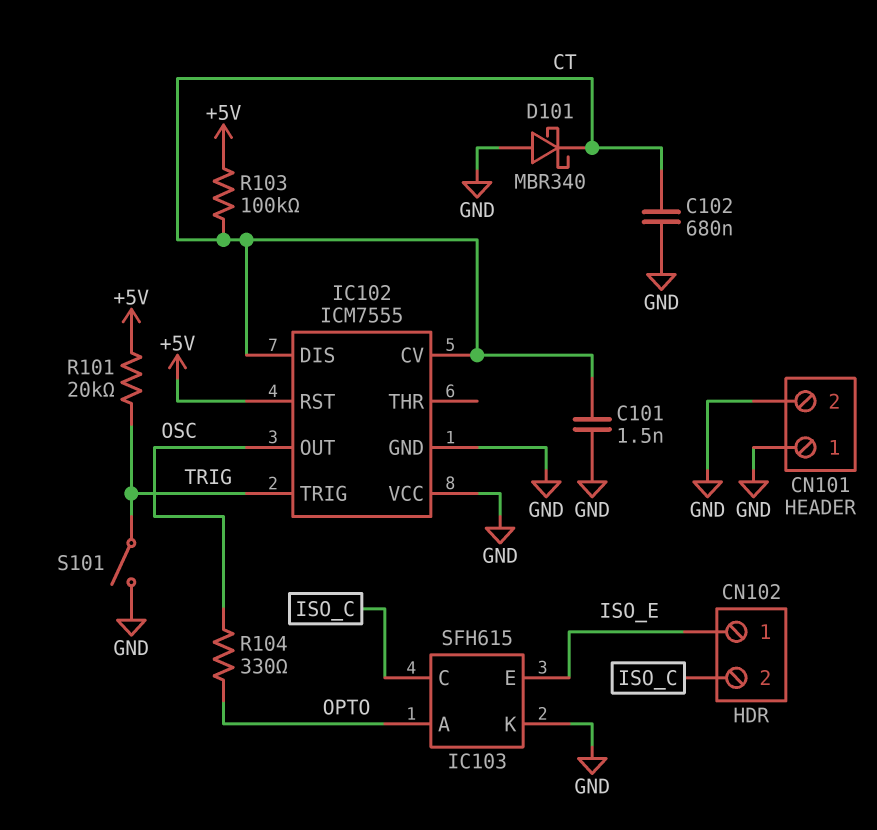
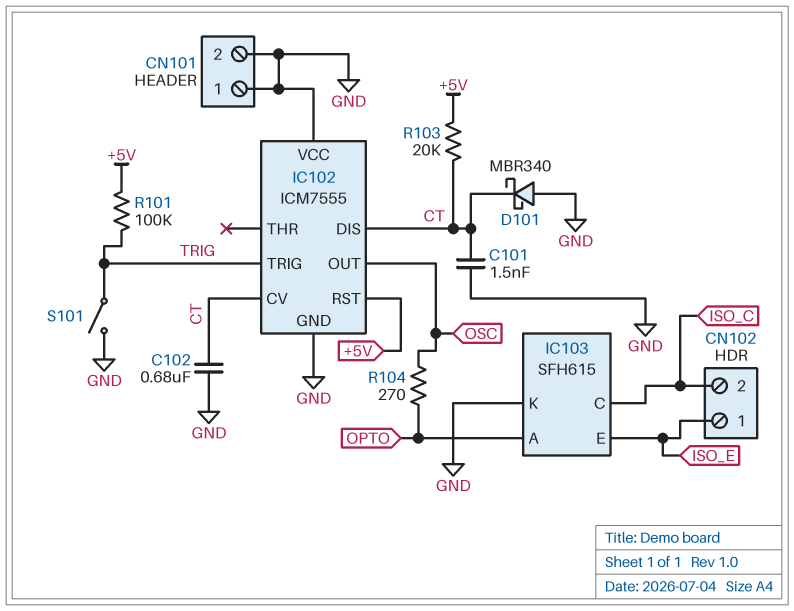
R101: 20k (+5V, TRIG) -> 100k (+5V, TRIG)
R103: 100k (+5V, CT) -> 20k (+5V, CT)
R104: 330 (OPTO, OSC) -> 270 (OPTO, OSC)

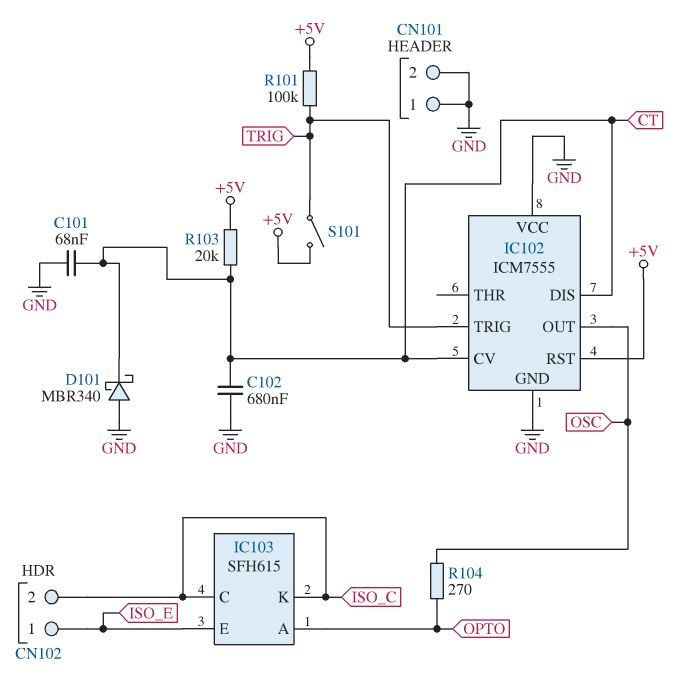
C101: 1.5nF (CT, GND) -> 68nF (CT, GND)
IC103 pin K: GND -> ISO_C
S101: switch (GND, TRIG) -> switch (+5V, TRIG)

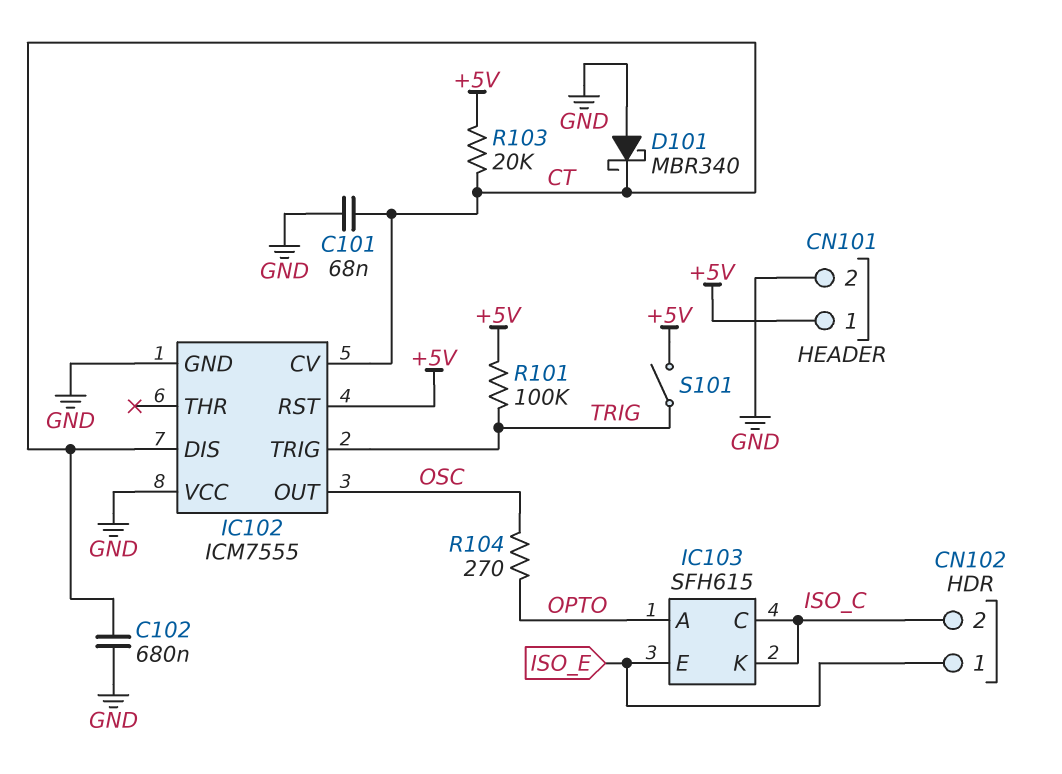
CN101 pin 1: GND -> +5V

